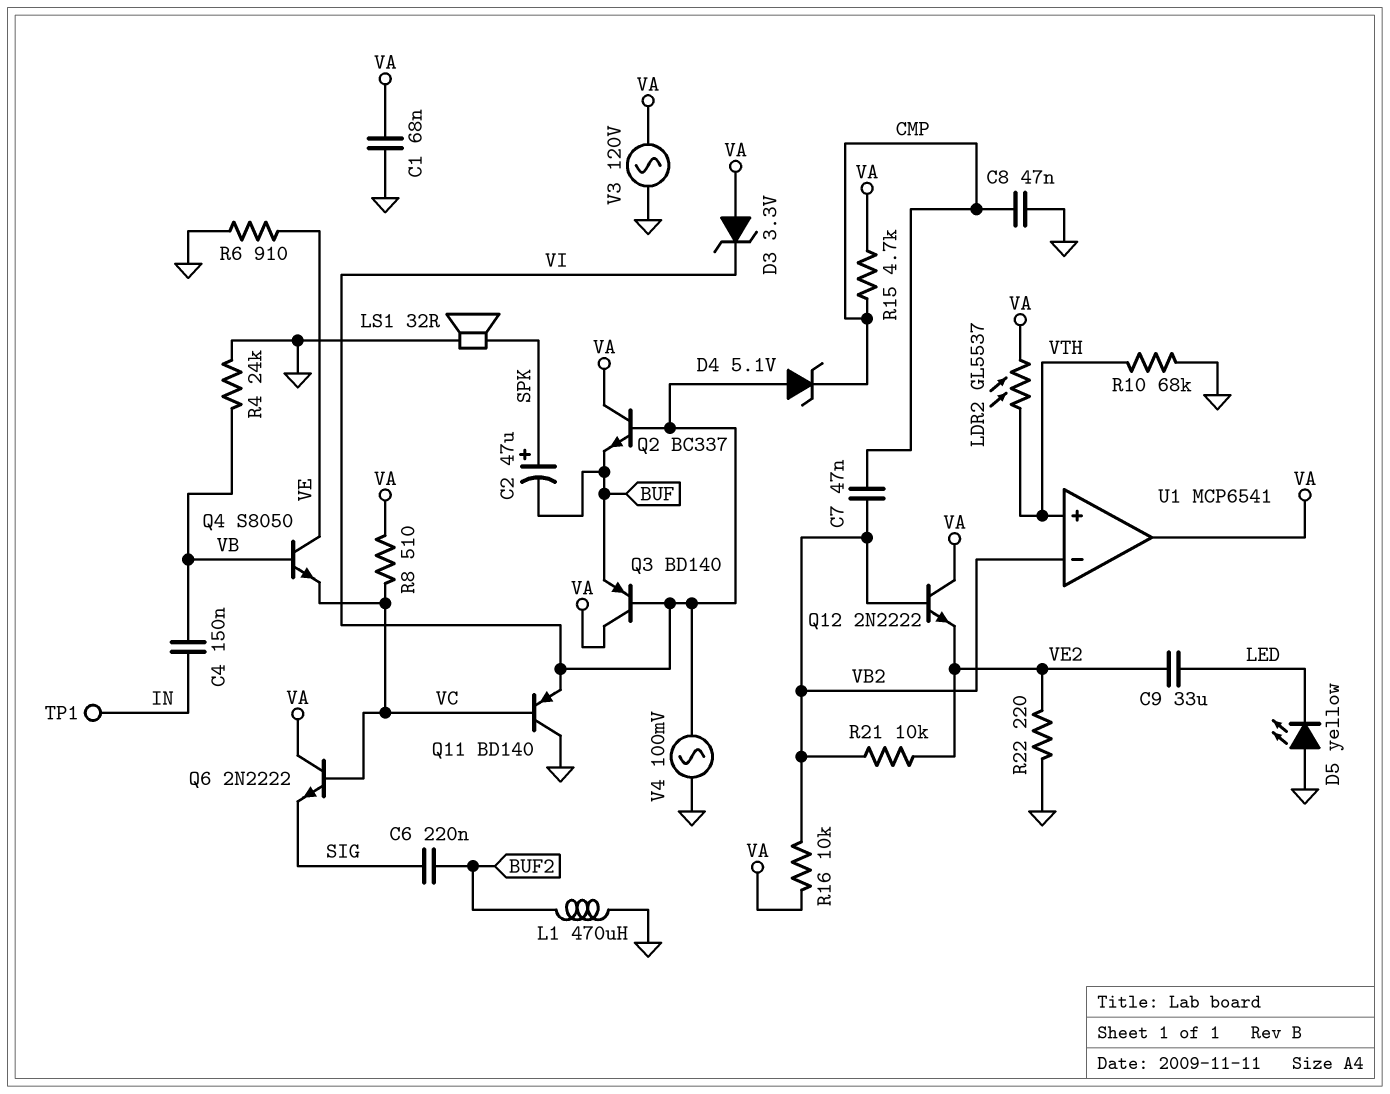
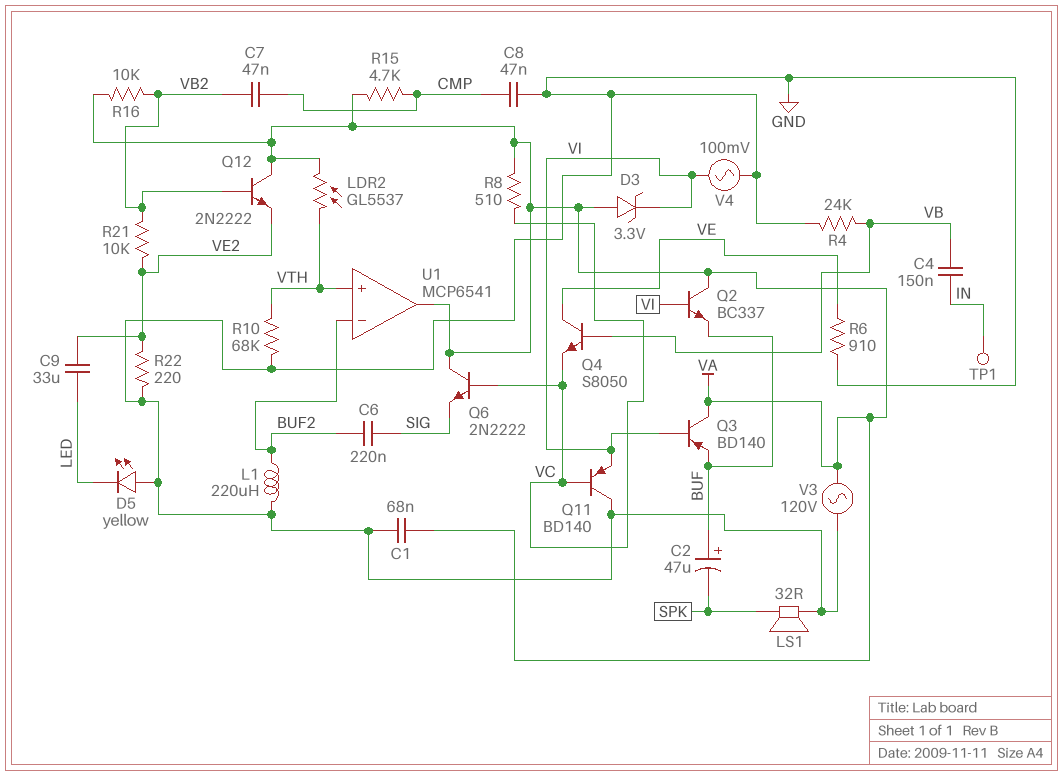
C2: 47uF (plus SPK, minus BUF) -> 47uF (plus BUF, minus SPK)
D4: zener 5.1V (A VI, K CMP) -> none
L1: 470uH (BUF2, GND) -> 220uH (BUF2, GND)
U1 pin in-: VB2 -> BUF2

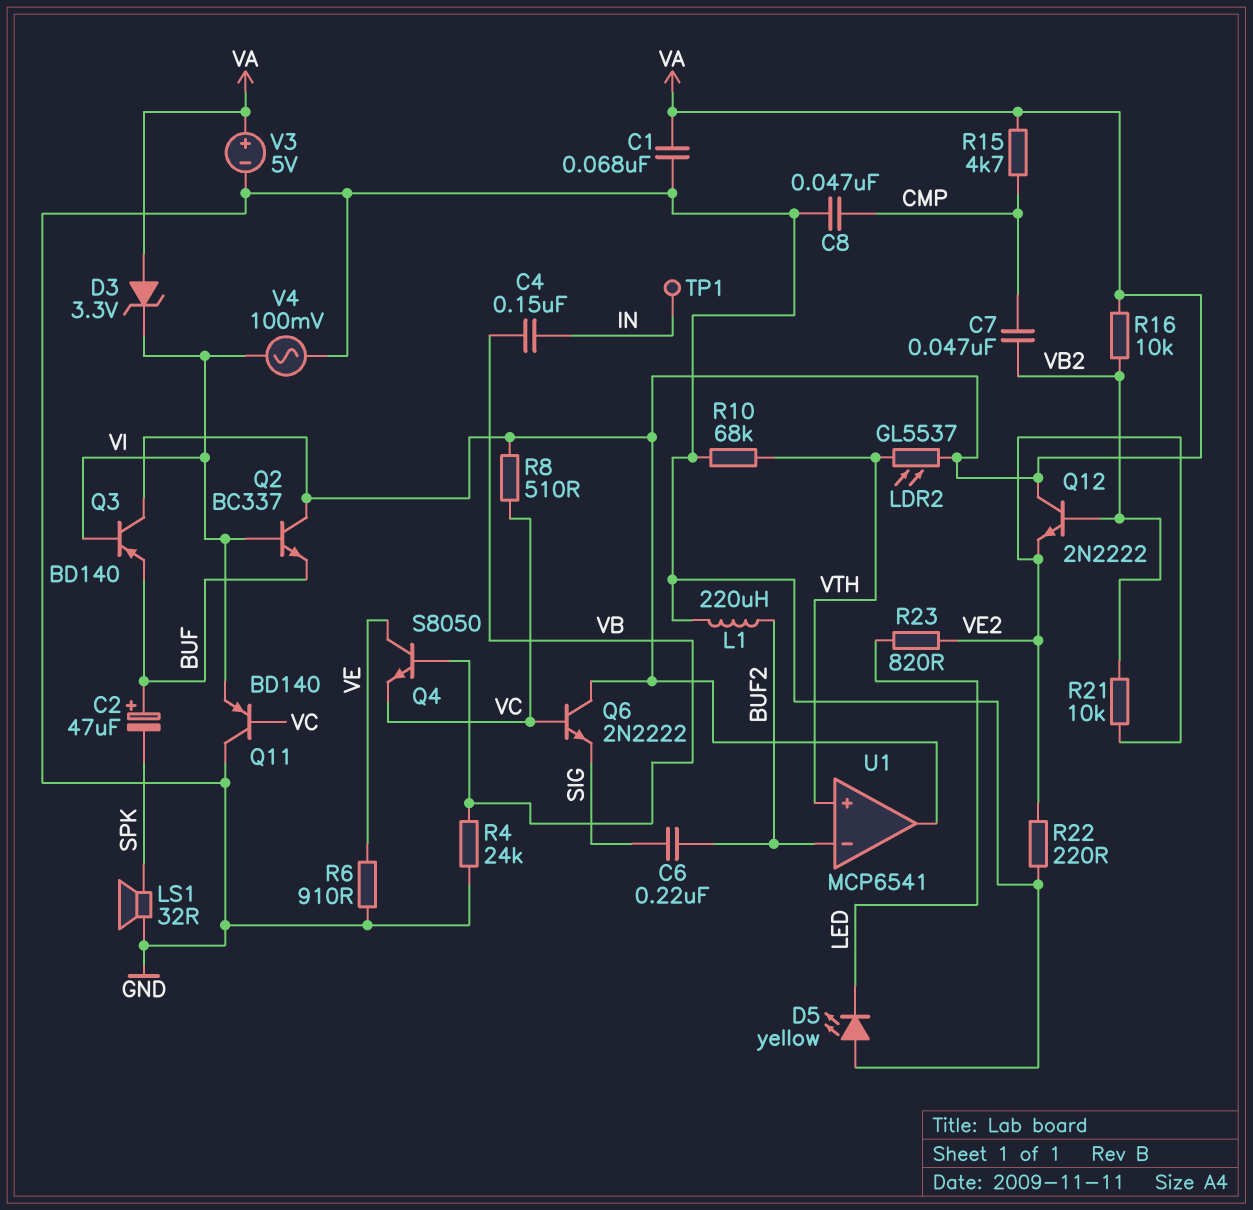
C9: 33uF (LED, VE2) -> none
R23: none -> 820 (LED, VE2)
V3: AC 120V (GND, VA) -> 5V (plus VA, minus GND)

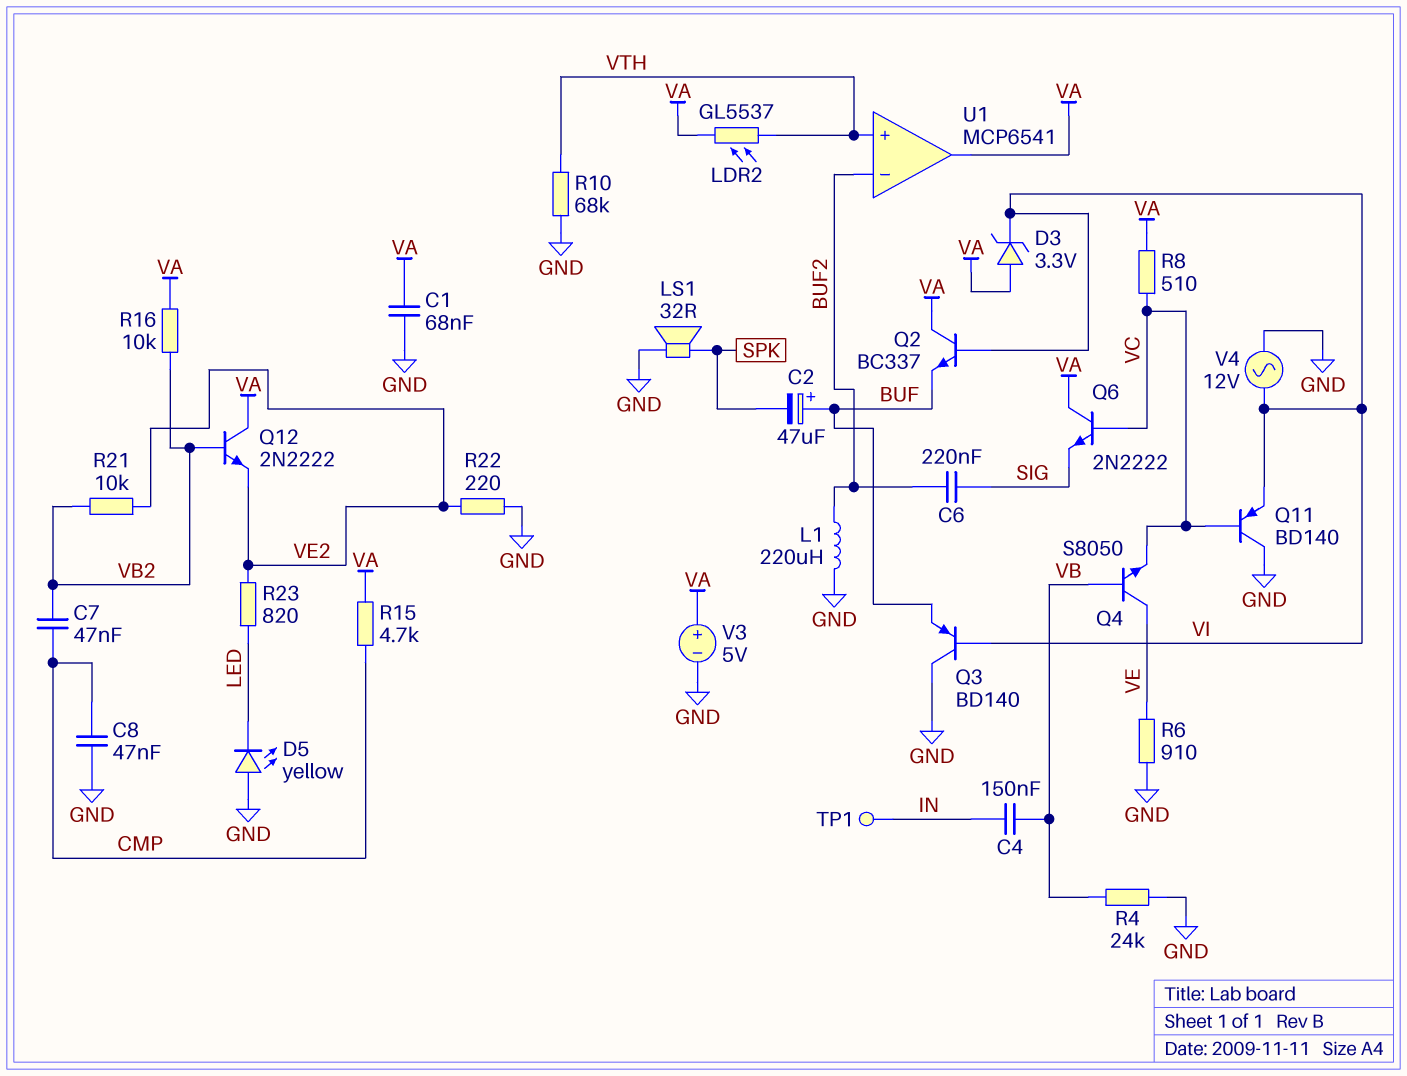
Q3: PNP BD140 (B VI, C VA, E BUF) -> PNP BD140 (B VI, C GND, E BUF)
V4: AC 100mV (GND, VI) -> AC 12V (GND, VI)

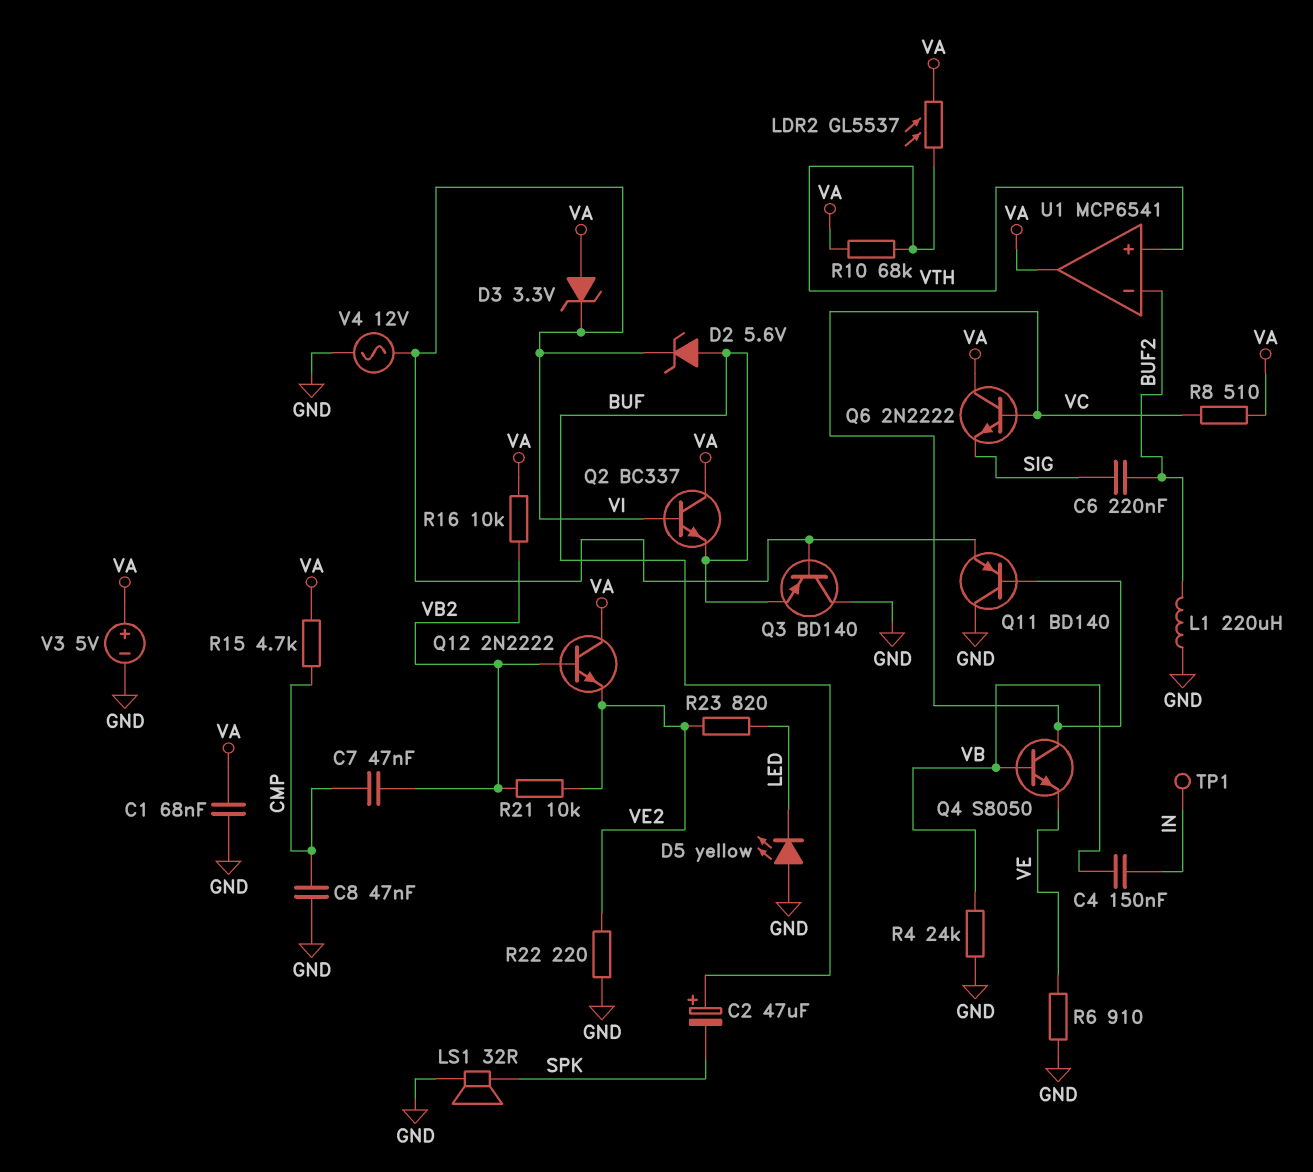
D2: none -> zener 5.6V (A BUF, K VI)
Q4: NPN S8050 (B VB, C VE, E VC) -> NPN S8050 (B VB, C VC, E VE)
R10: 68k (GND, VTH) -> 68k (VA, VTH)

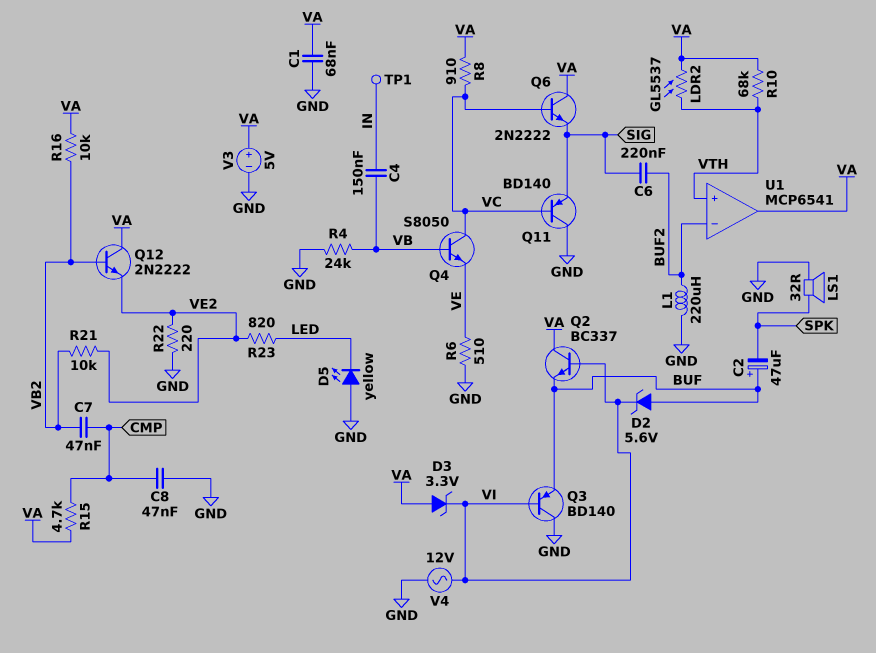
Q11: PNP BD140 (B VC, C GND, E VI) -> PNP BD140 (B VC, C GND, E SIG)
R6: 910 (GND, VE) -> 510 (GND, VE)
R8: 510 (VA, VC) -> 910 (VA, VC)

